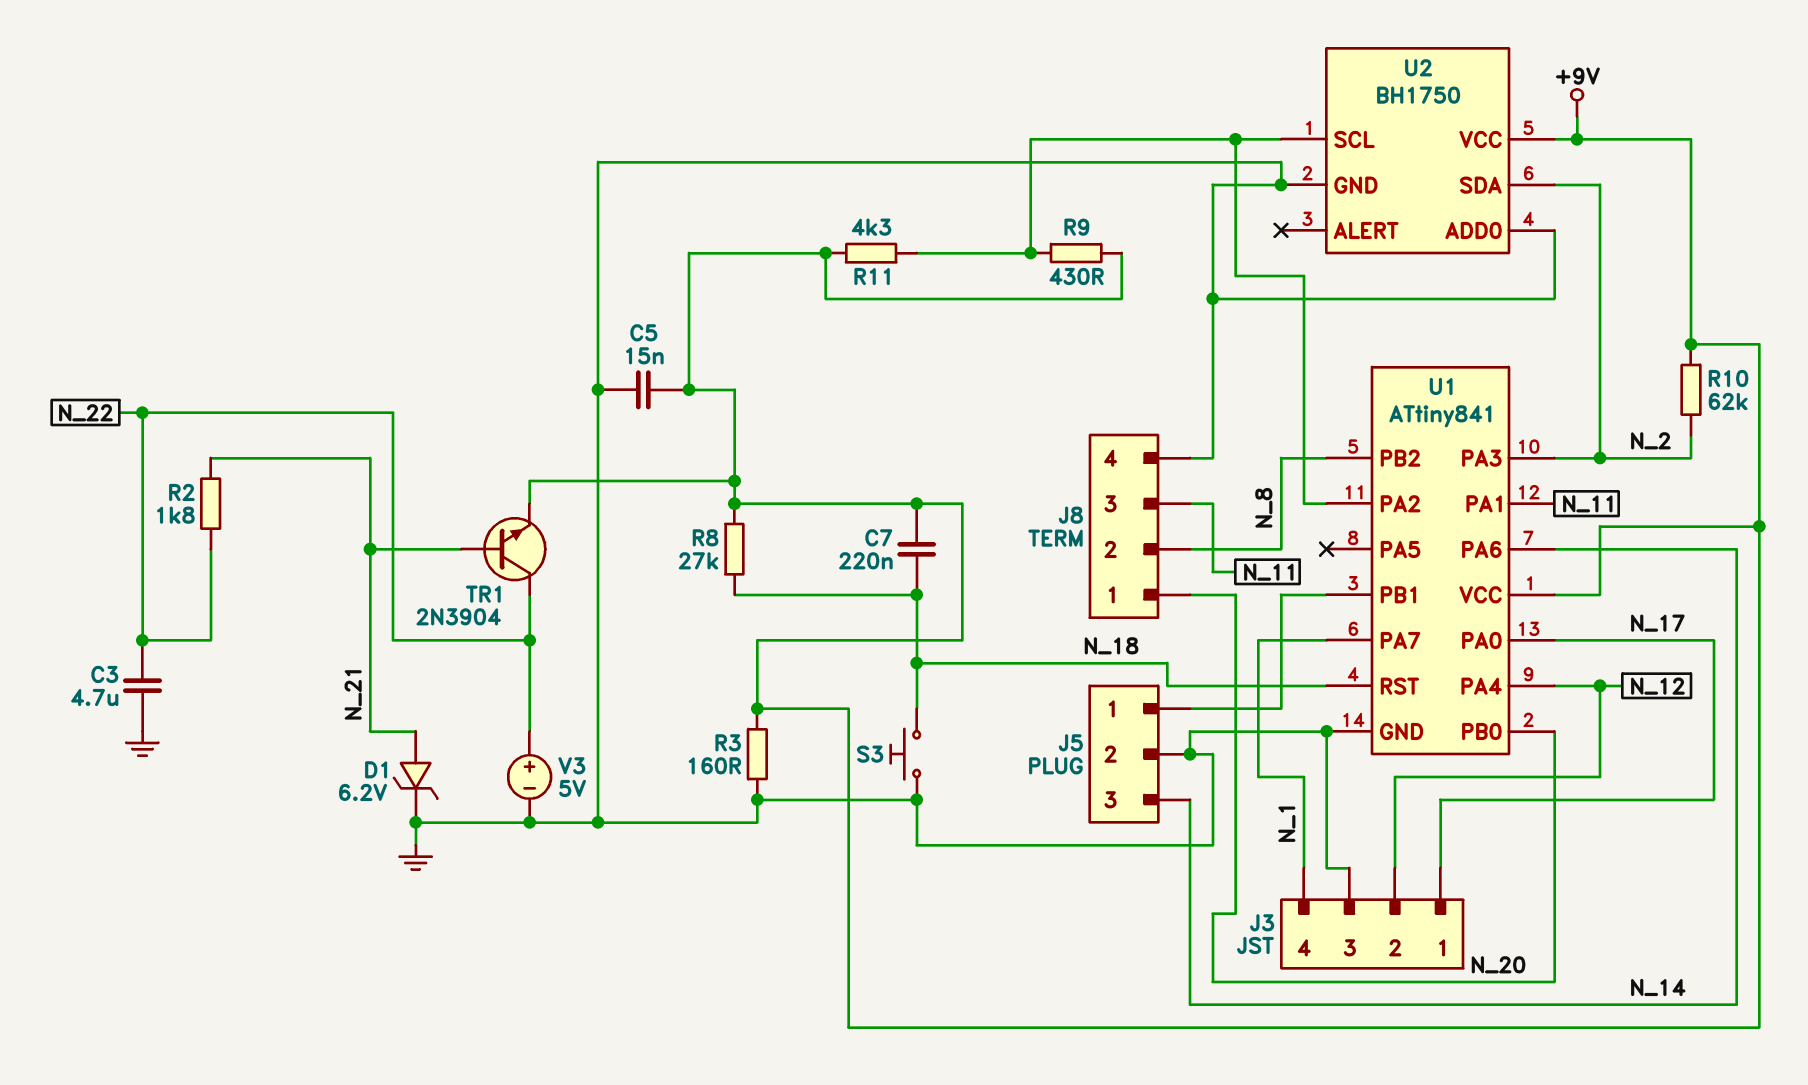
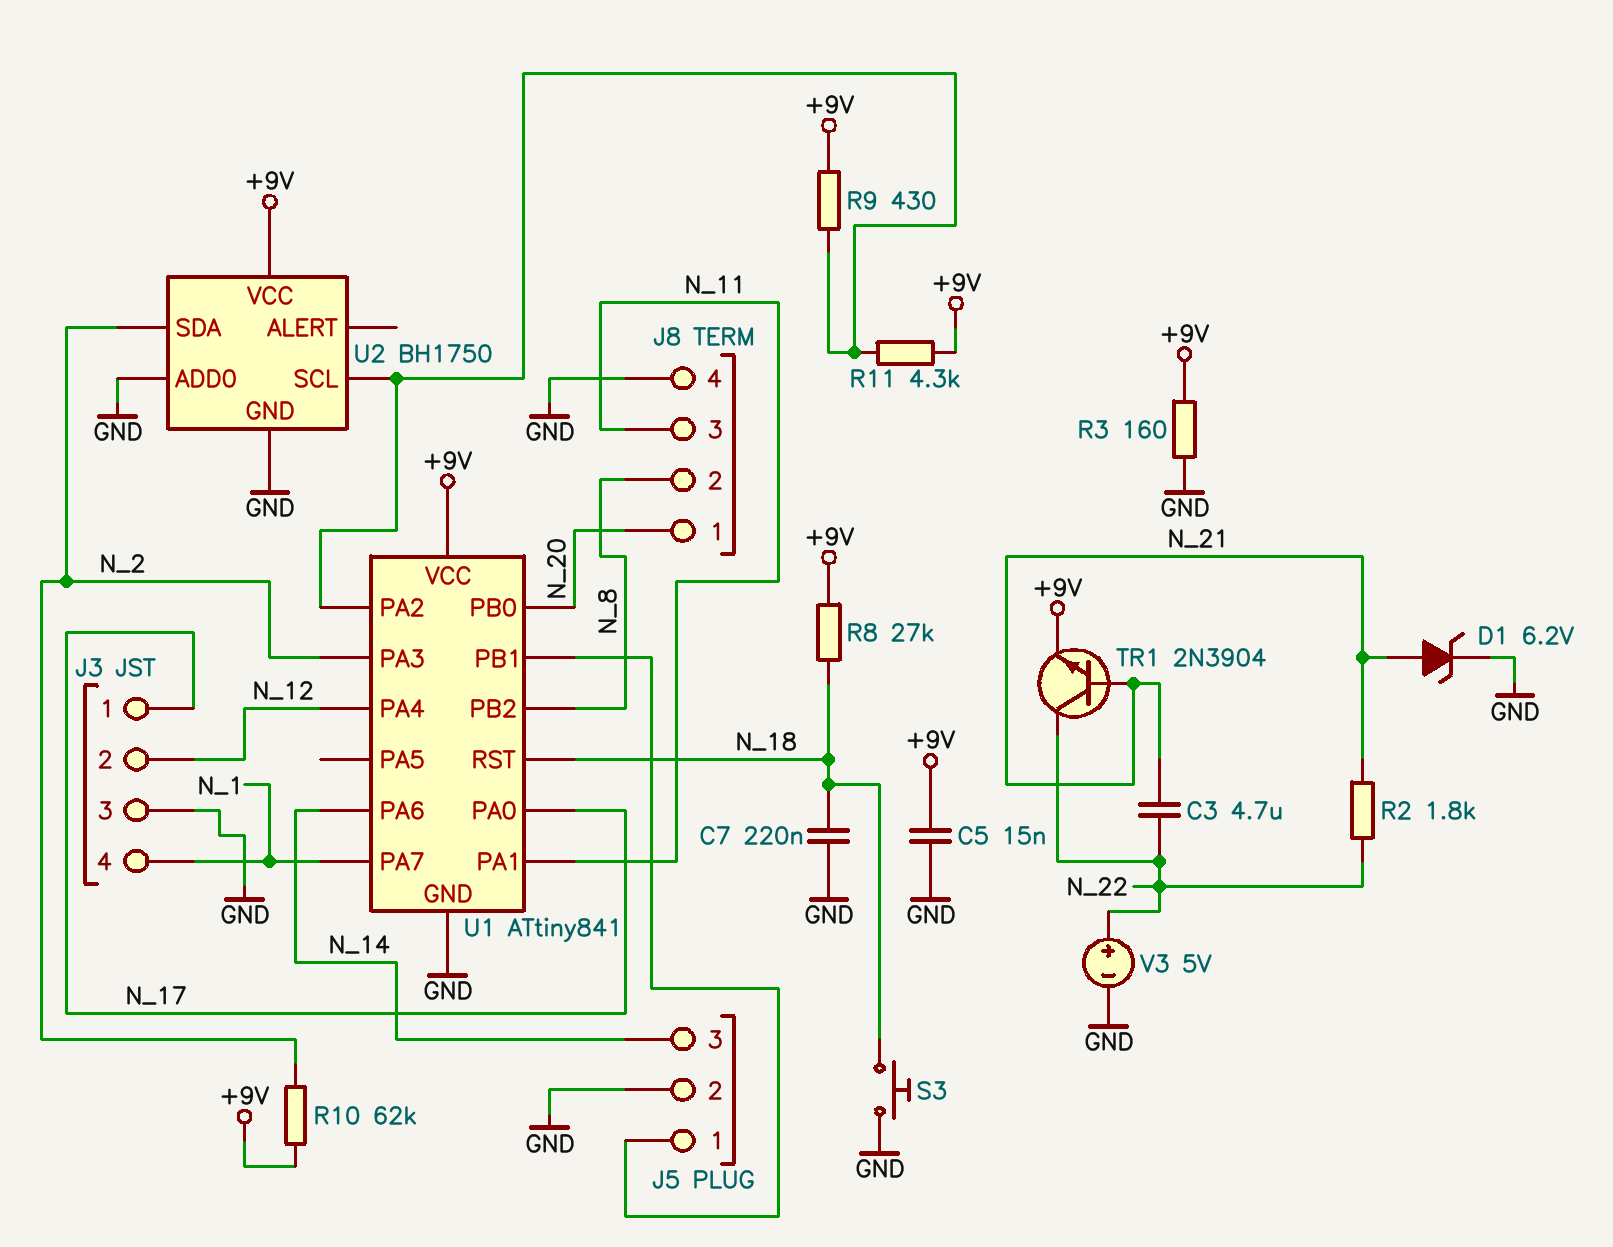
C3: 4.7uF (GND, N_22) -> 4.7uF (N_21, N_22)
C7: 220nF (+9V, N_18) -> 220nF (GND, N_18)

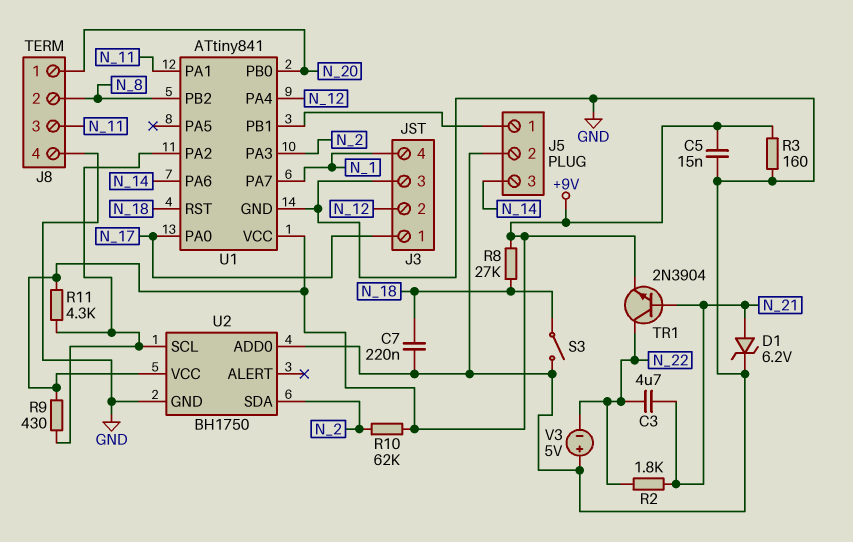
S3: button (GND, N_18) -> switch (GND, N_18)
V3: 5V (plus N_22, minus GND) -> 5V (plus GND, minus N_22)

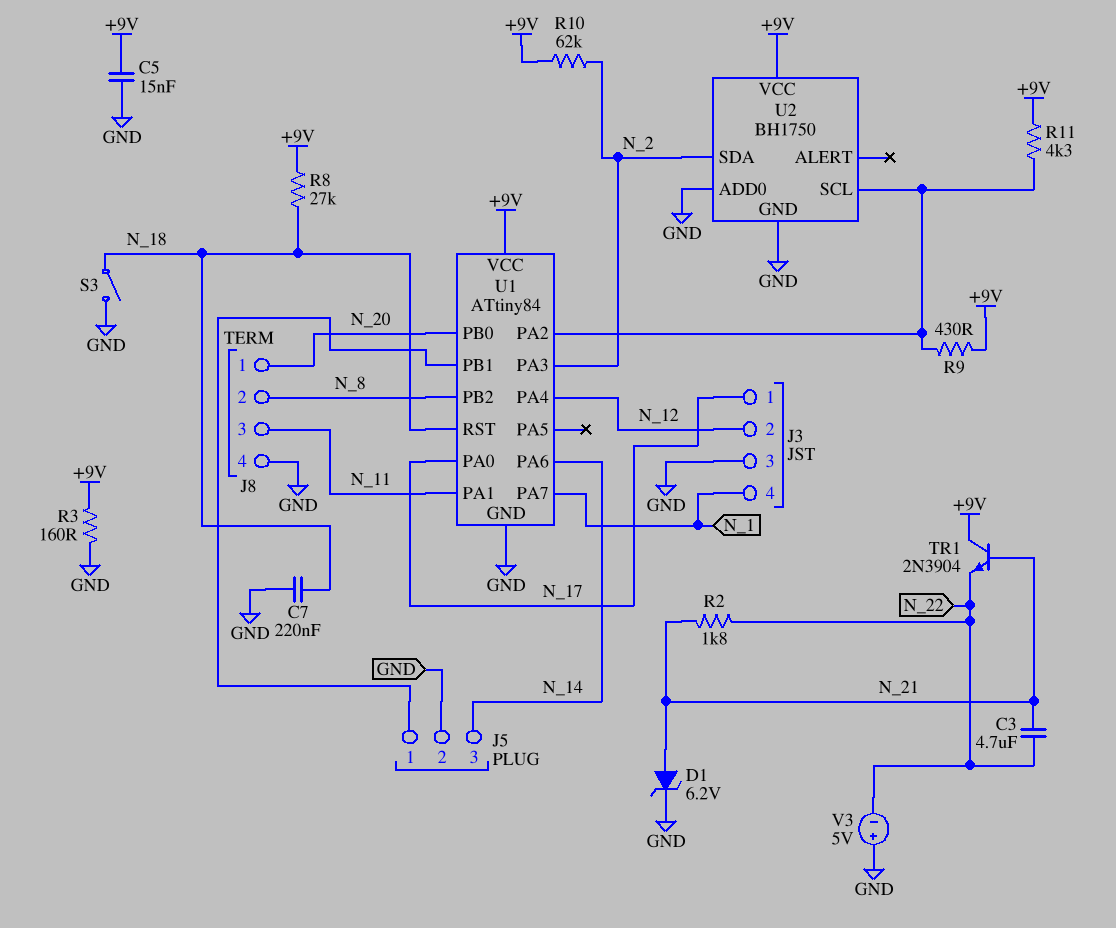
TR1: NPN 2N3904 (B N_21, C N_22, E +9V) -> NPN 2N3904 (B N_21, C +9V, E N_22)
U1: ATtiny841 -> ATtiny84

